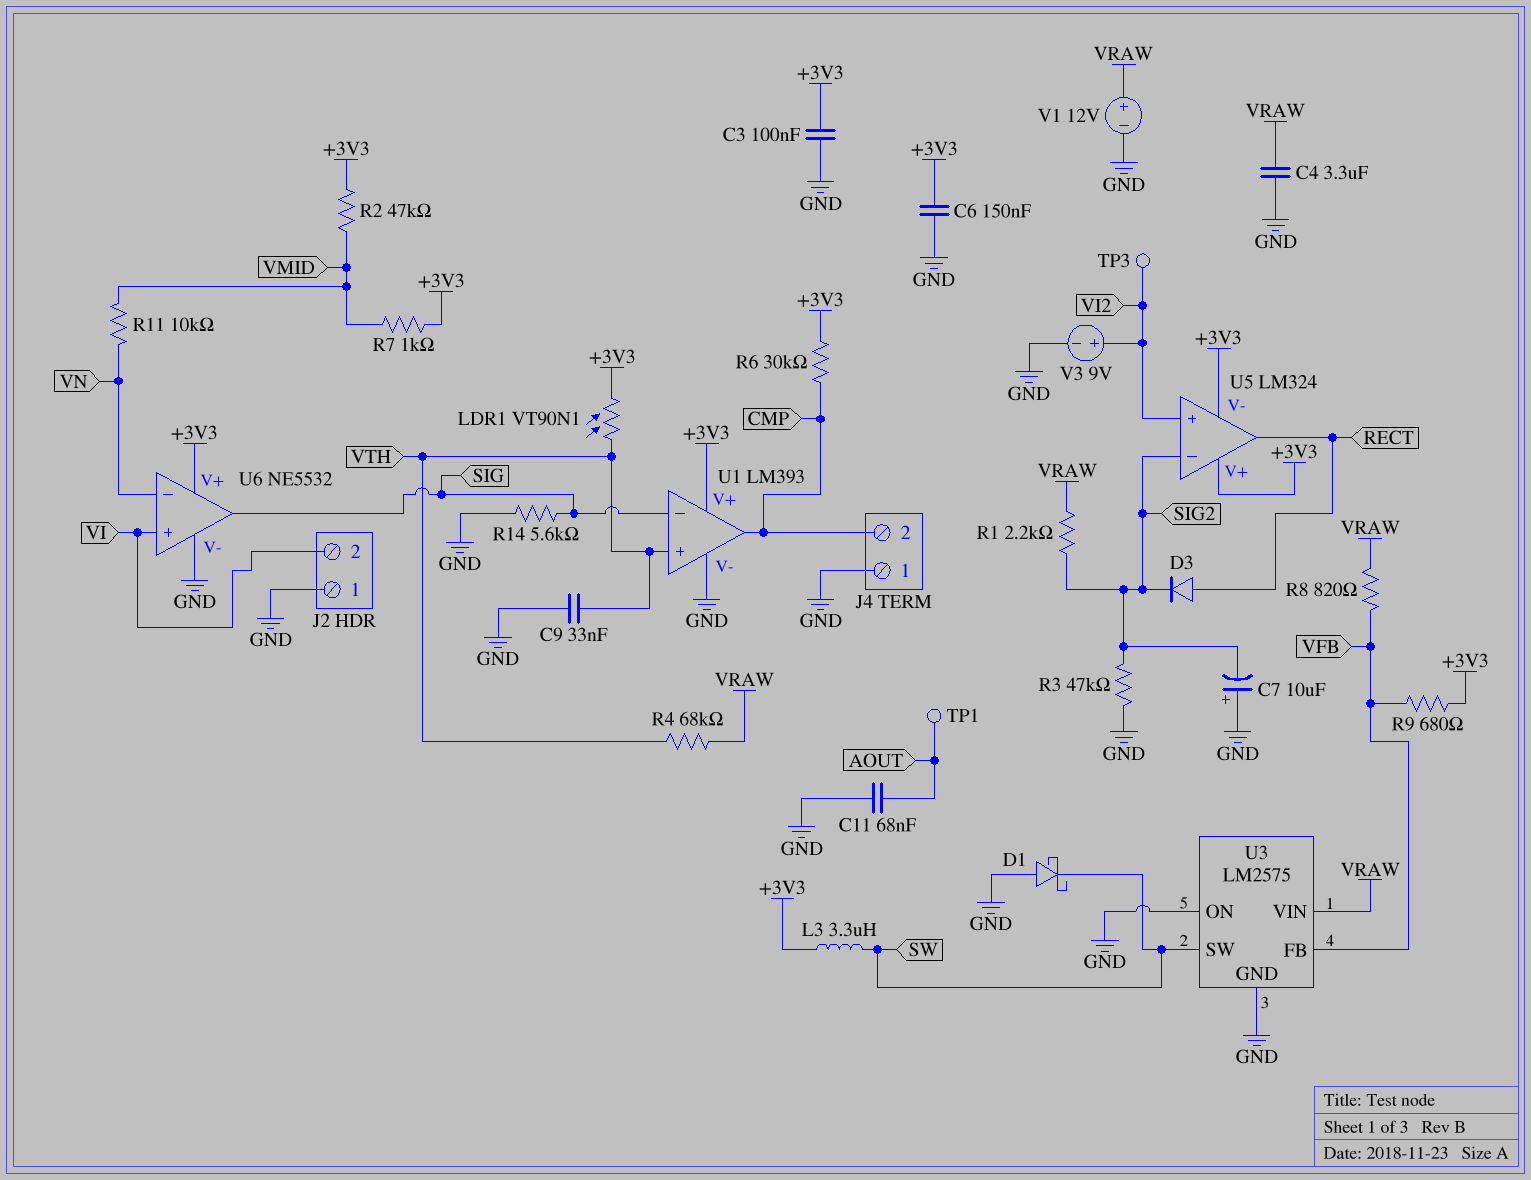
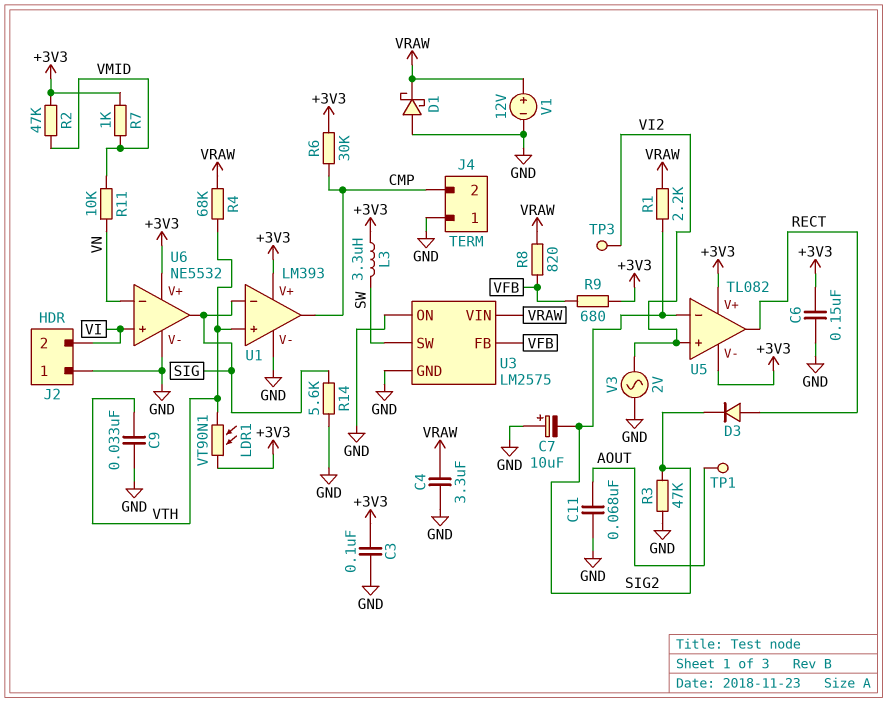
D1: schottky (A GND, K SW) -> schottky (A GND, K VRAW)
U5: LM324 -> TL082
V3: 9V (plus VI2, minus GND) -> AC 2V (GND, VI2)

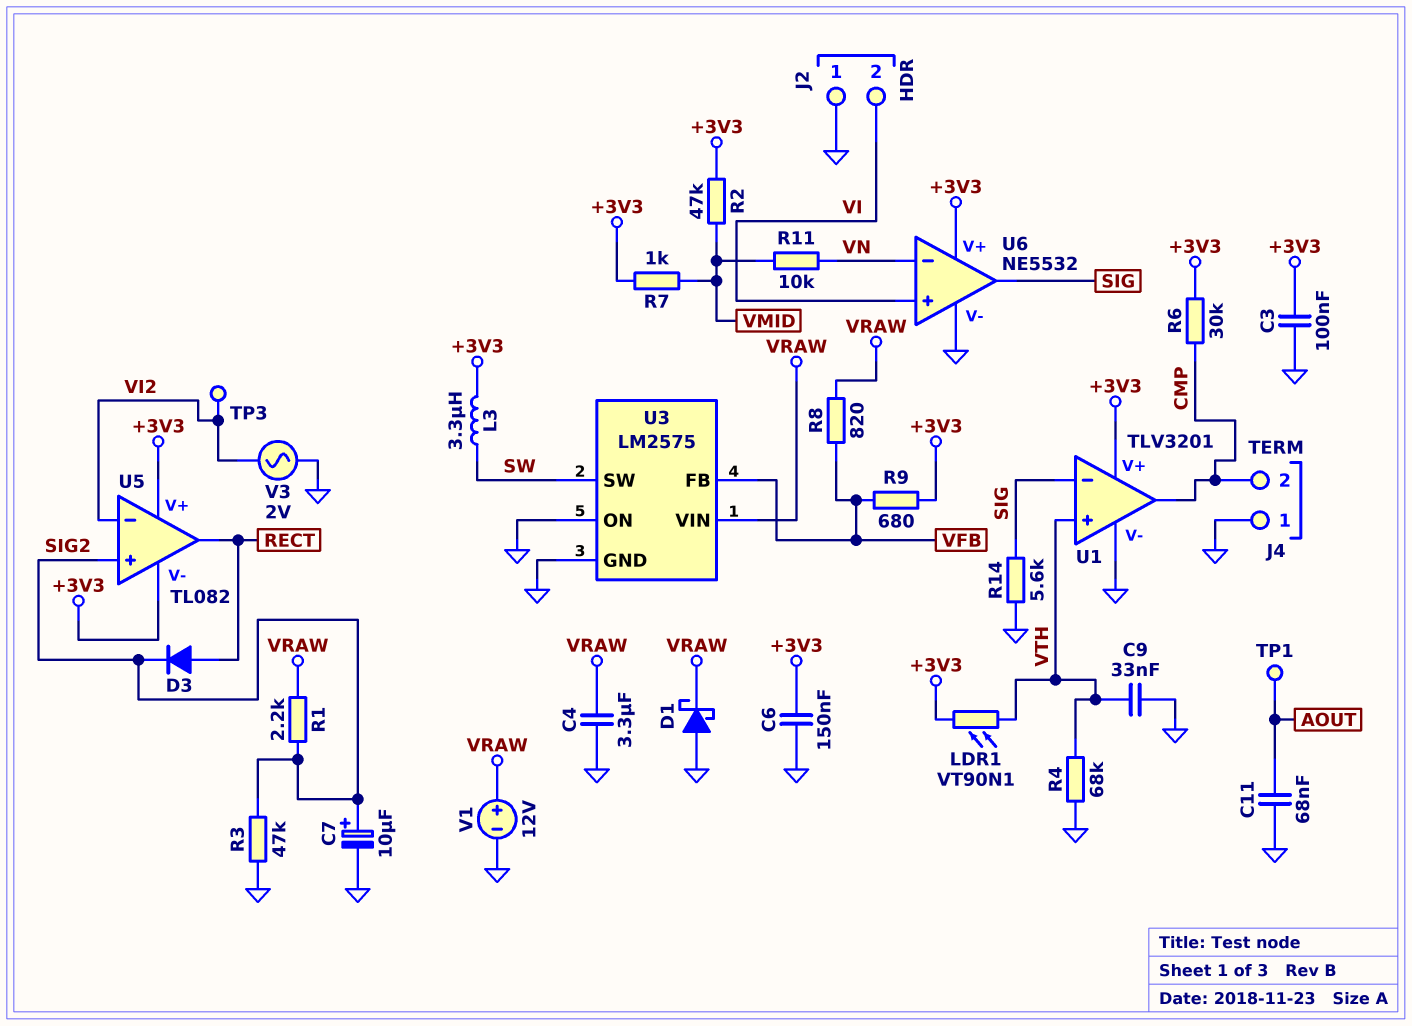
C7: 10uF (plus GND, minus SIG2) -> 10uF (plus SIG2, minus GND)
R4: 68k (VRAW, VTH) -> 68k (GND, VTH)
U1: LM393 -> TLV3201
U5 pin in+: VI2 -> SIG2
U5 pin in-: SIG2 -> VI2

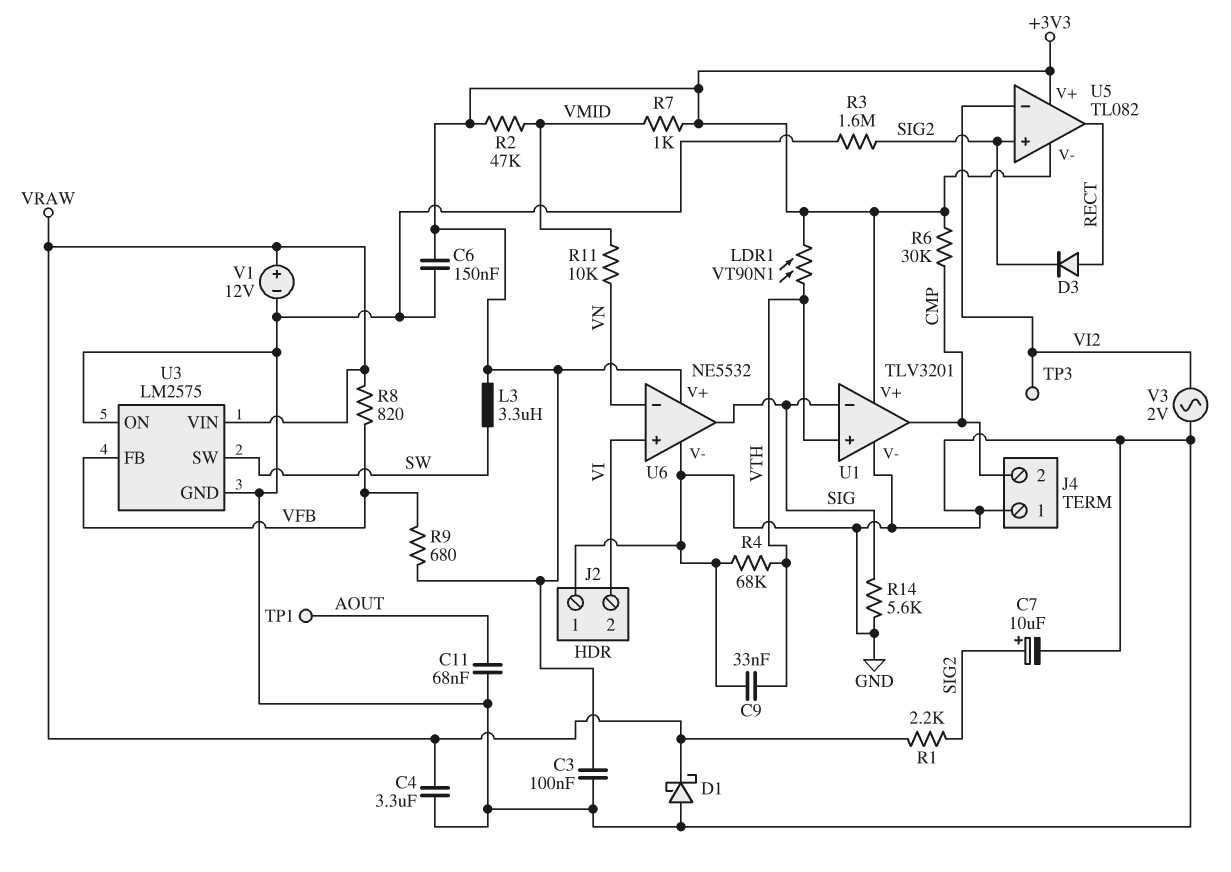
R3: 47k (GND, SIG2) -> 1.6M (GND, SIG2)

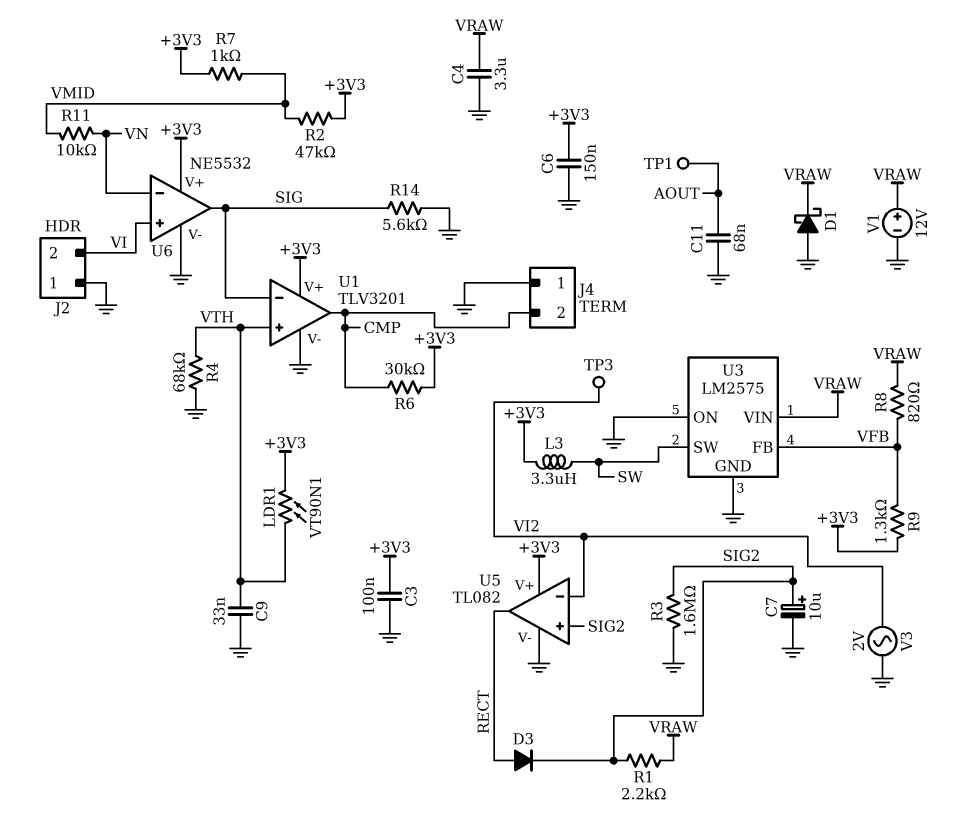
R9: 680 (+3V3, VFB) -> 1.3k (+3V3, VFB)
U5 pin V-: +3V3 -> GND

